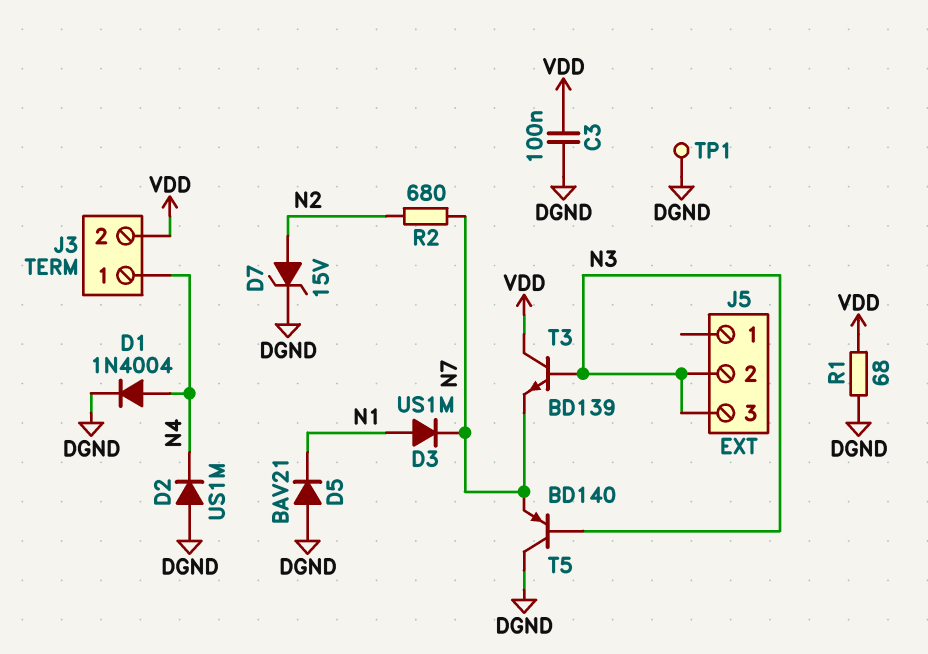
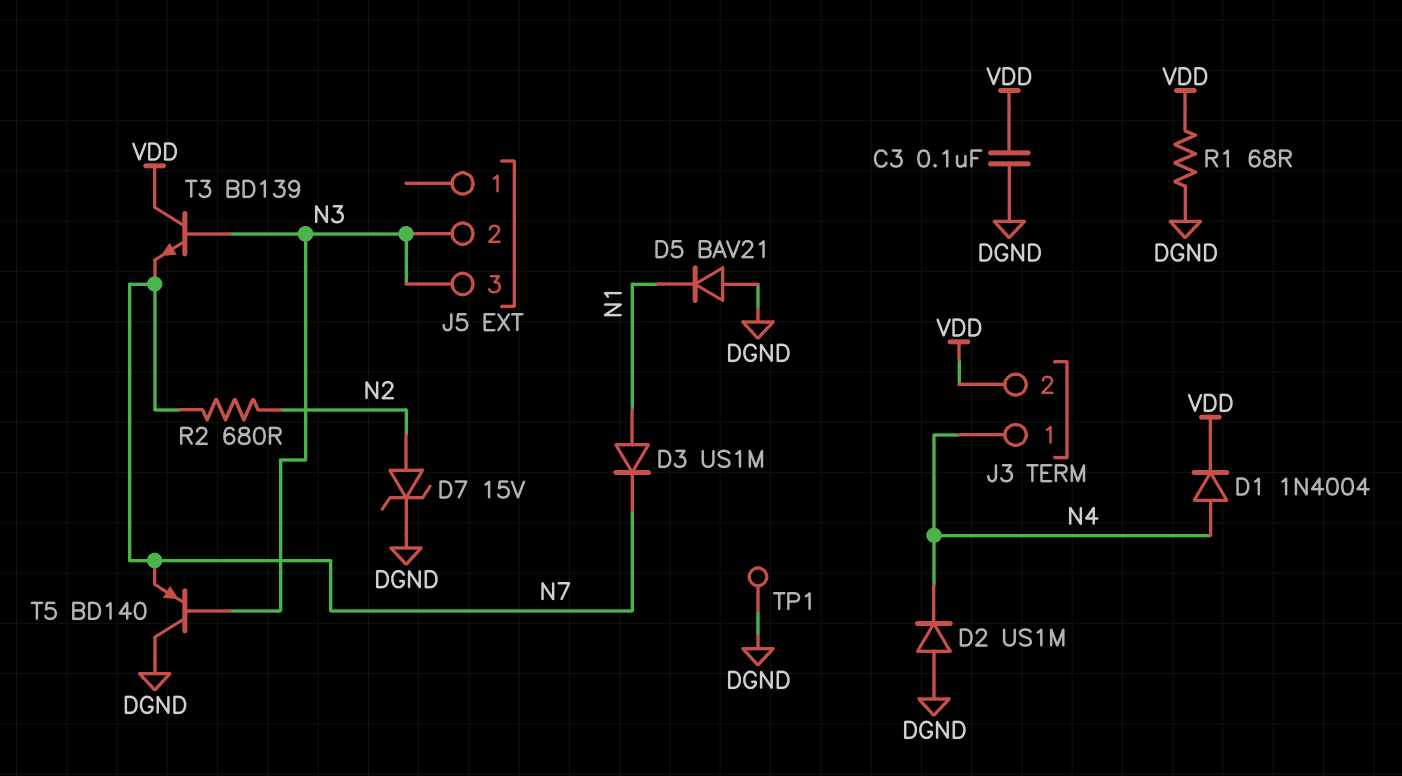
D1: diode 1N4004 (A N4, K DGND) -> diode 1N4004 (A N4, K VDD)

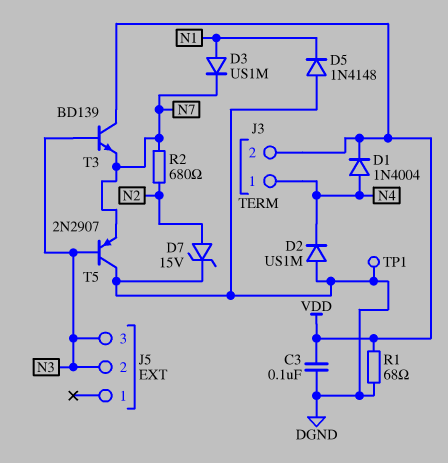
D5: diode BAV21 (A DGND, K N1) -> diode 1N4148 (A DGND, K N1)
T5: PNP BD140 (B N3, C DGND, E N7) -> PNP 2N2907 (B N3, C DGND, E N7)

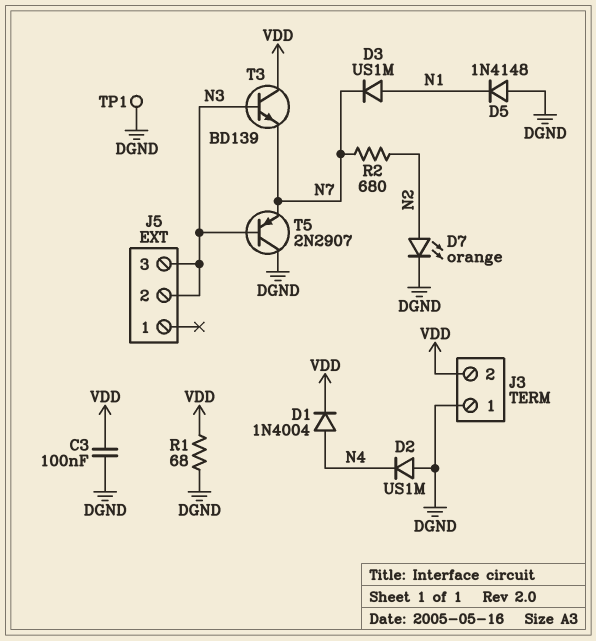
D7: zener 15V (A N2, K DGND) -> LED orange (A N2, K DGND)
J3 pin 1: N4 -> DGND

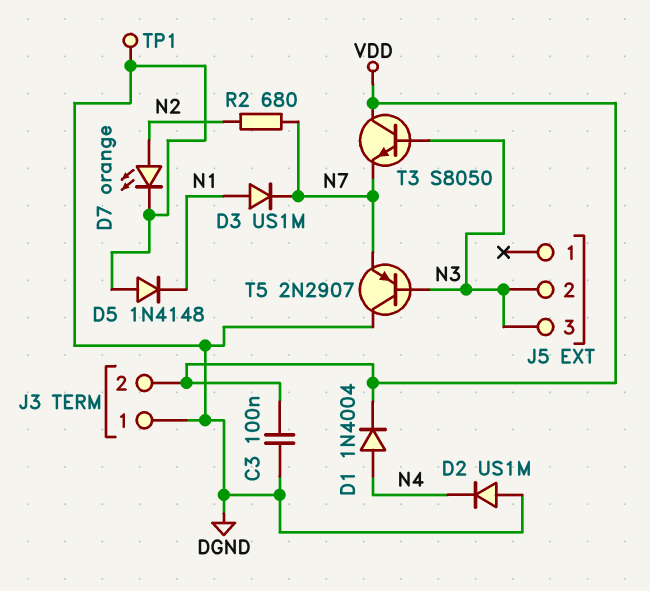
R1: 68 (DGND, VDD) -> none
T3: NPN BD139 (B N3, C VDD, E N7) -> NPN S8050 (B N3, C VDD, E N7)

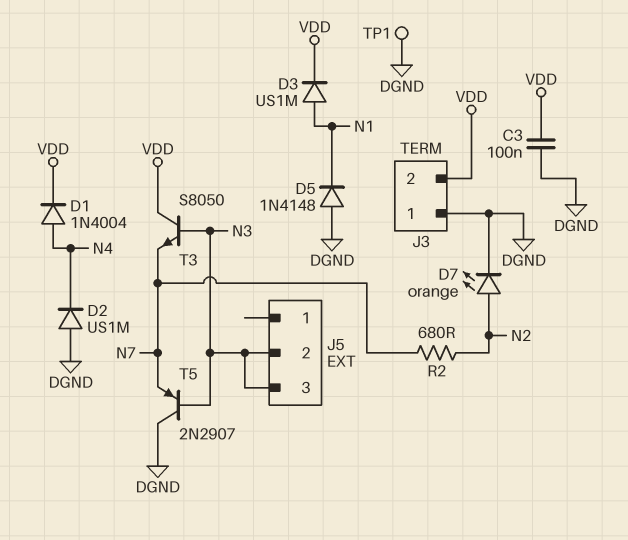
D3: diode US1M (A N1, K N7) -> diode US1M (A N1, K VDD)

